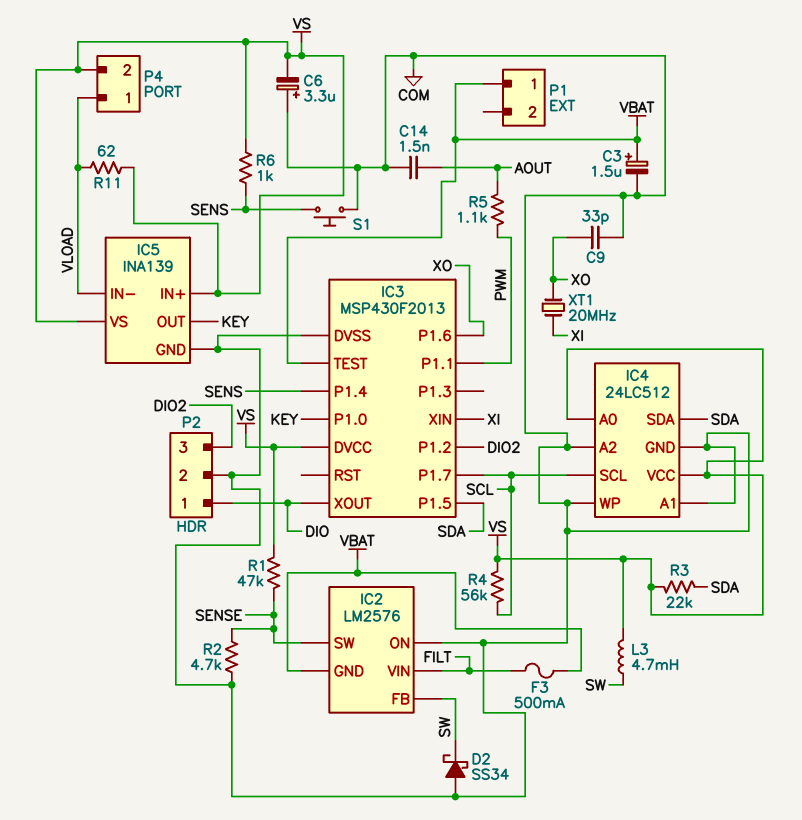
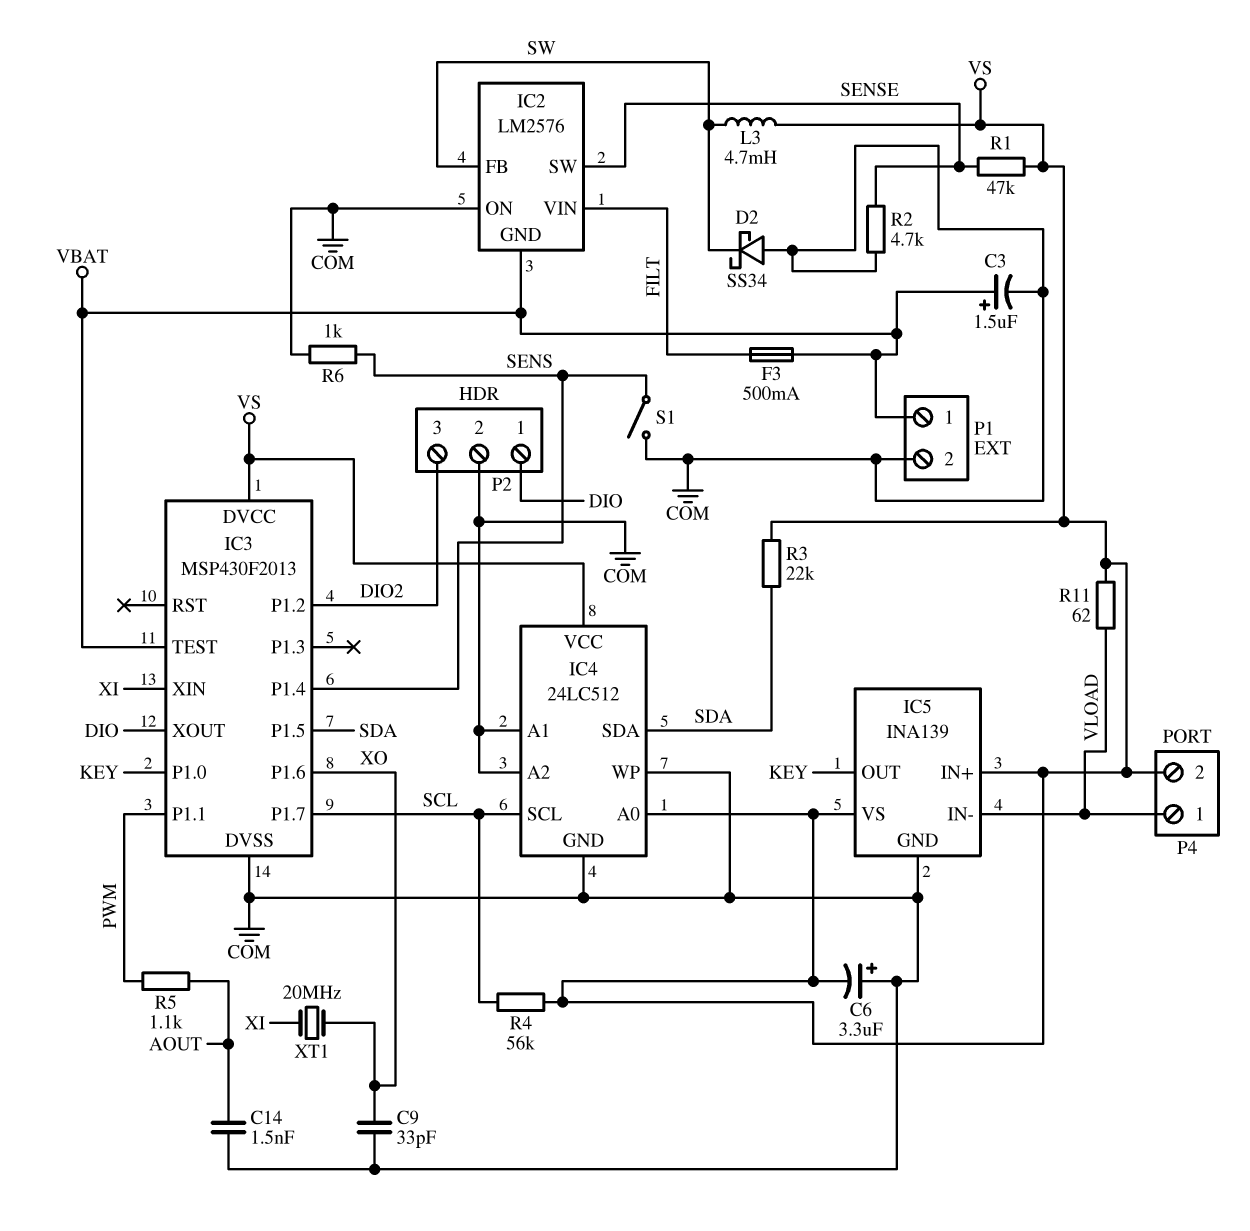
P1 pin 2: none -> COM
R6: 1k (SENS, VS) -> 1k (COM, SENS)
S1: button (COM, SENS) -> switch (COM, SENS)

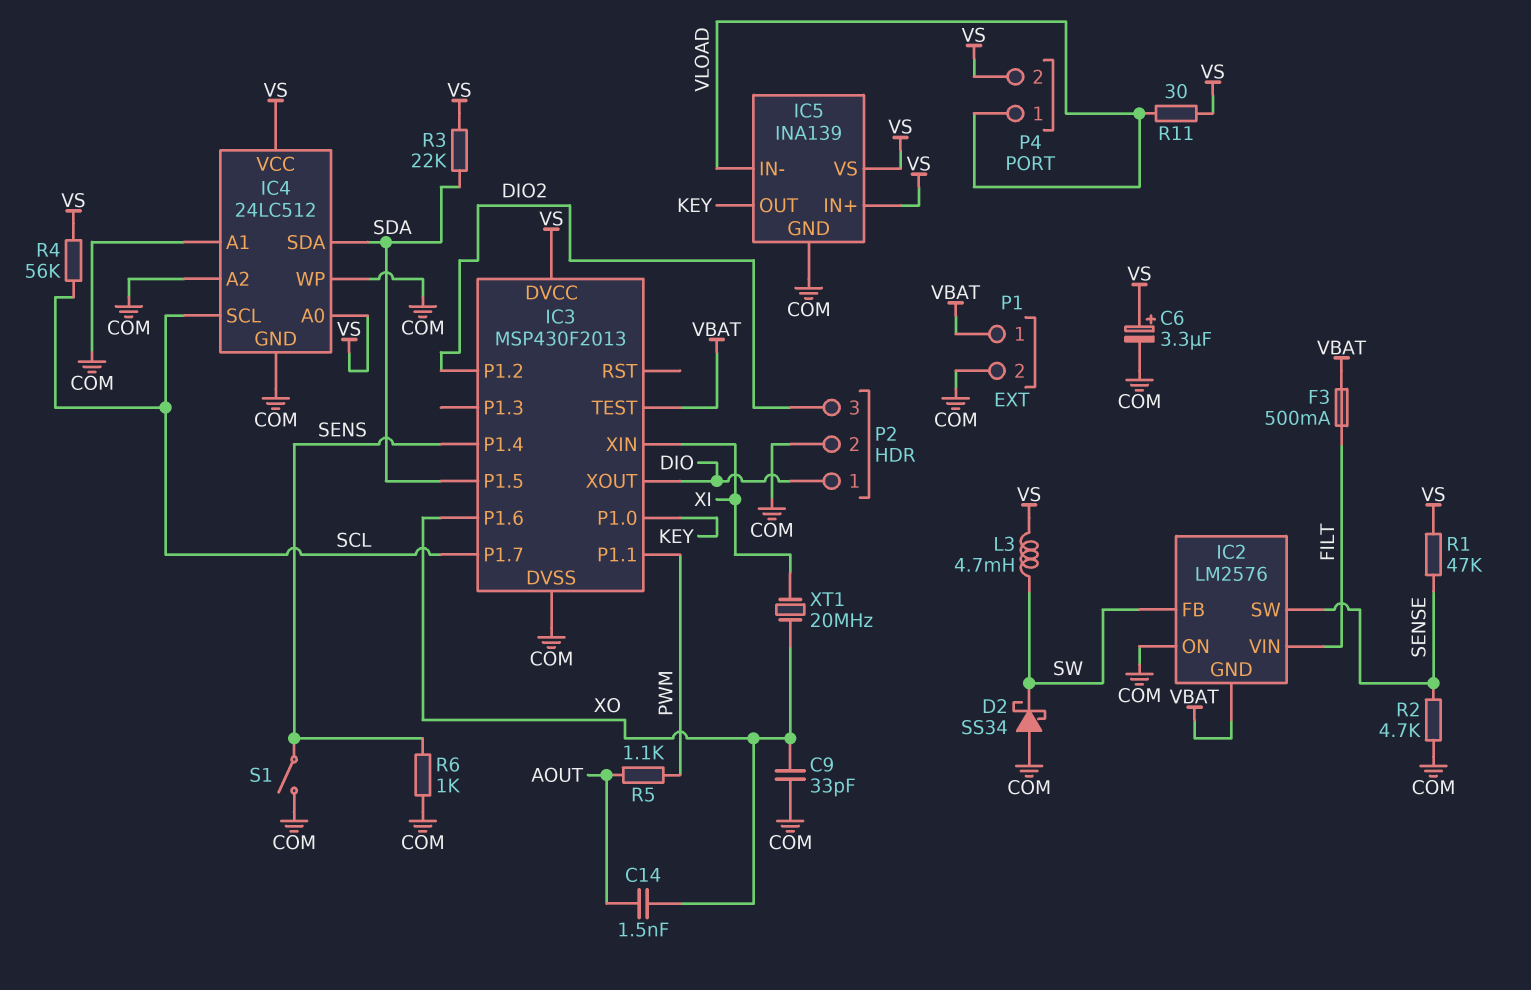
C3: 1.5uF (plus VBAT, minus COM) -> none
C6: 3.3uF (plus COM, minus VS) -> 3.3uF (plus VS, minus COM)
C14: 1.5nF (AOUT, COM) -> 1.5nF (AOUT, XO)
R11: 62 (VLOAD, VS) -> 30 (VLOAD, VS)

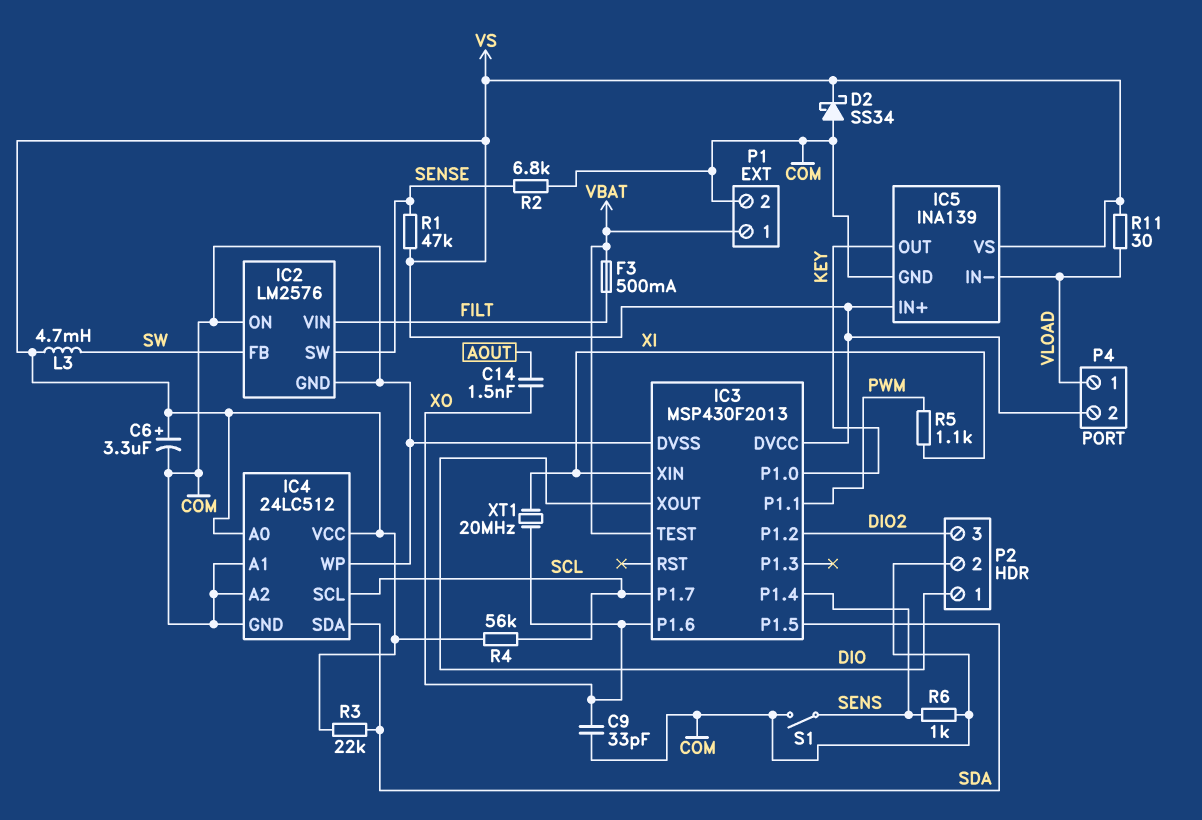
D2: schottky SS34 (A COM, K SW) -> schottky SS34 (A COM, K VS)
IC2 pin GND: VBAT -> COM
R2: 4.7k (COM, SENSE) -> 6.8k (COM, SENSE)
R5: 1.1k (AOUT, PWM) -> 1.1k (PWM, XI)

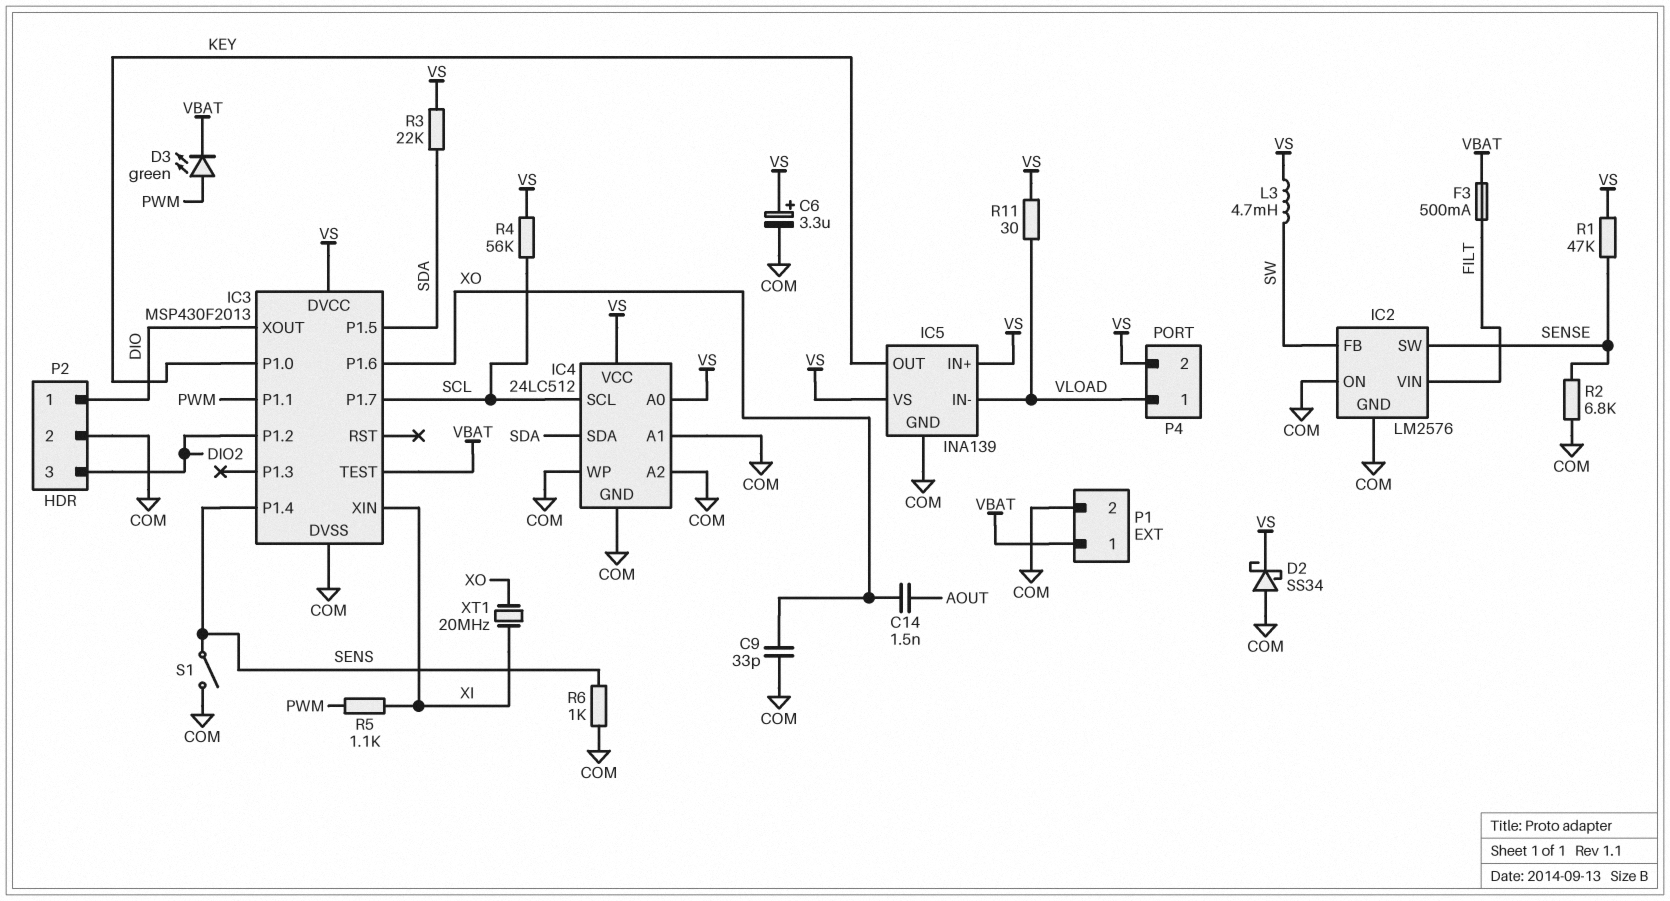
D3: none -> LED green (A PWM, K VBAT)

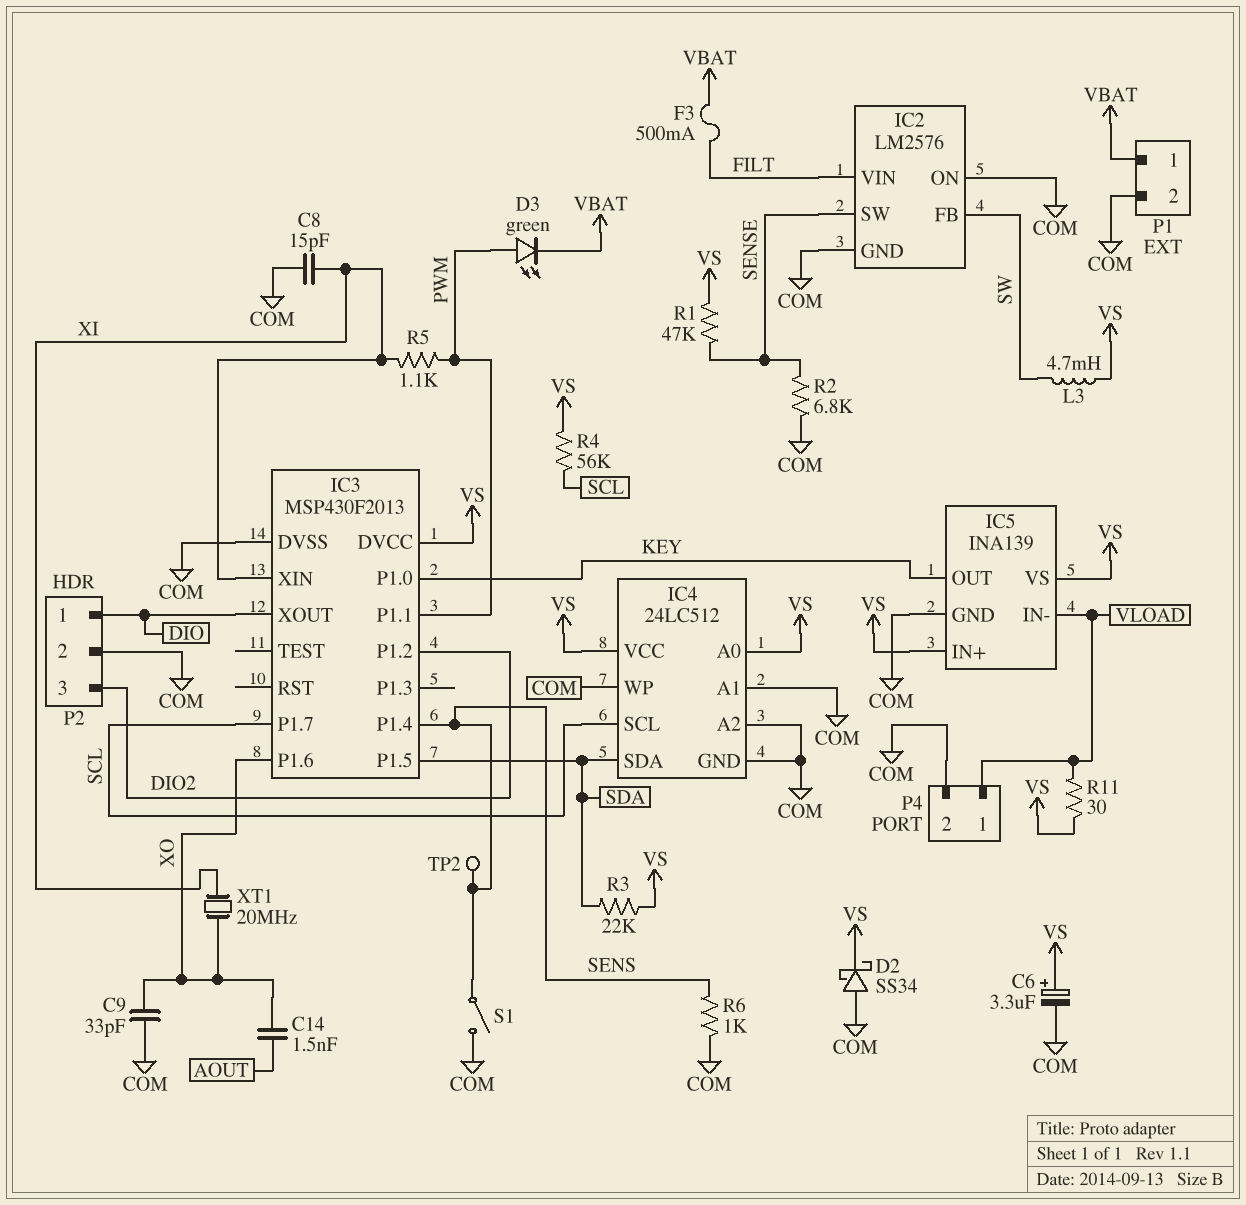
C8: none -> 15pF (COM, XI)
IC3 pin TEST: VBAT -> none
P4 pin 2: VS -> COM
TP2: none -> test point (SENS)

